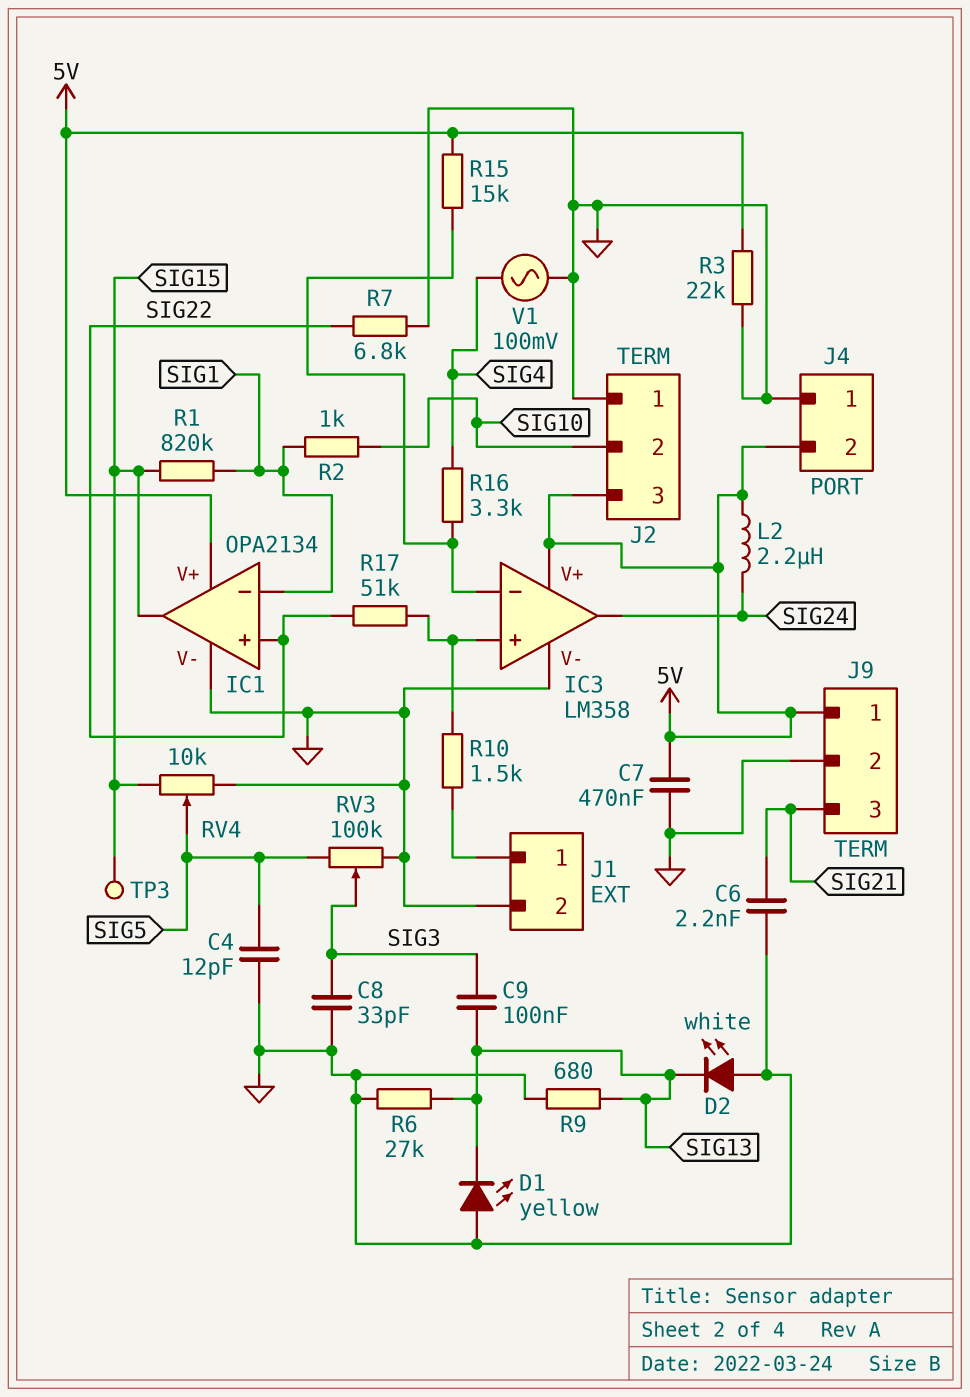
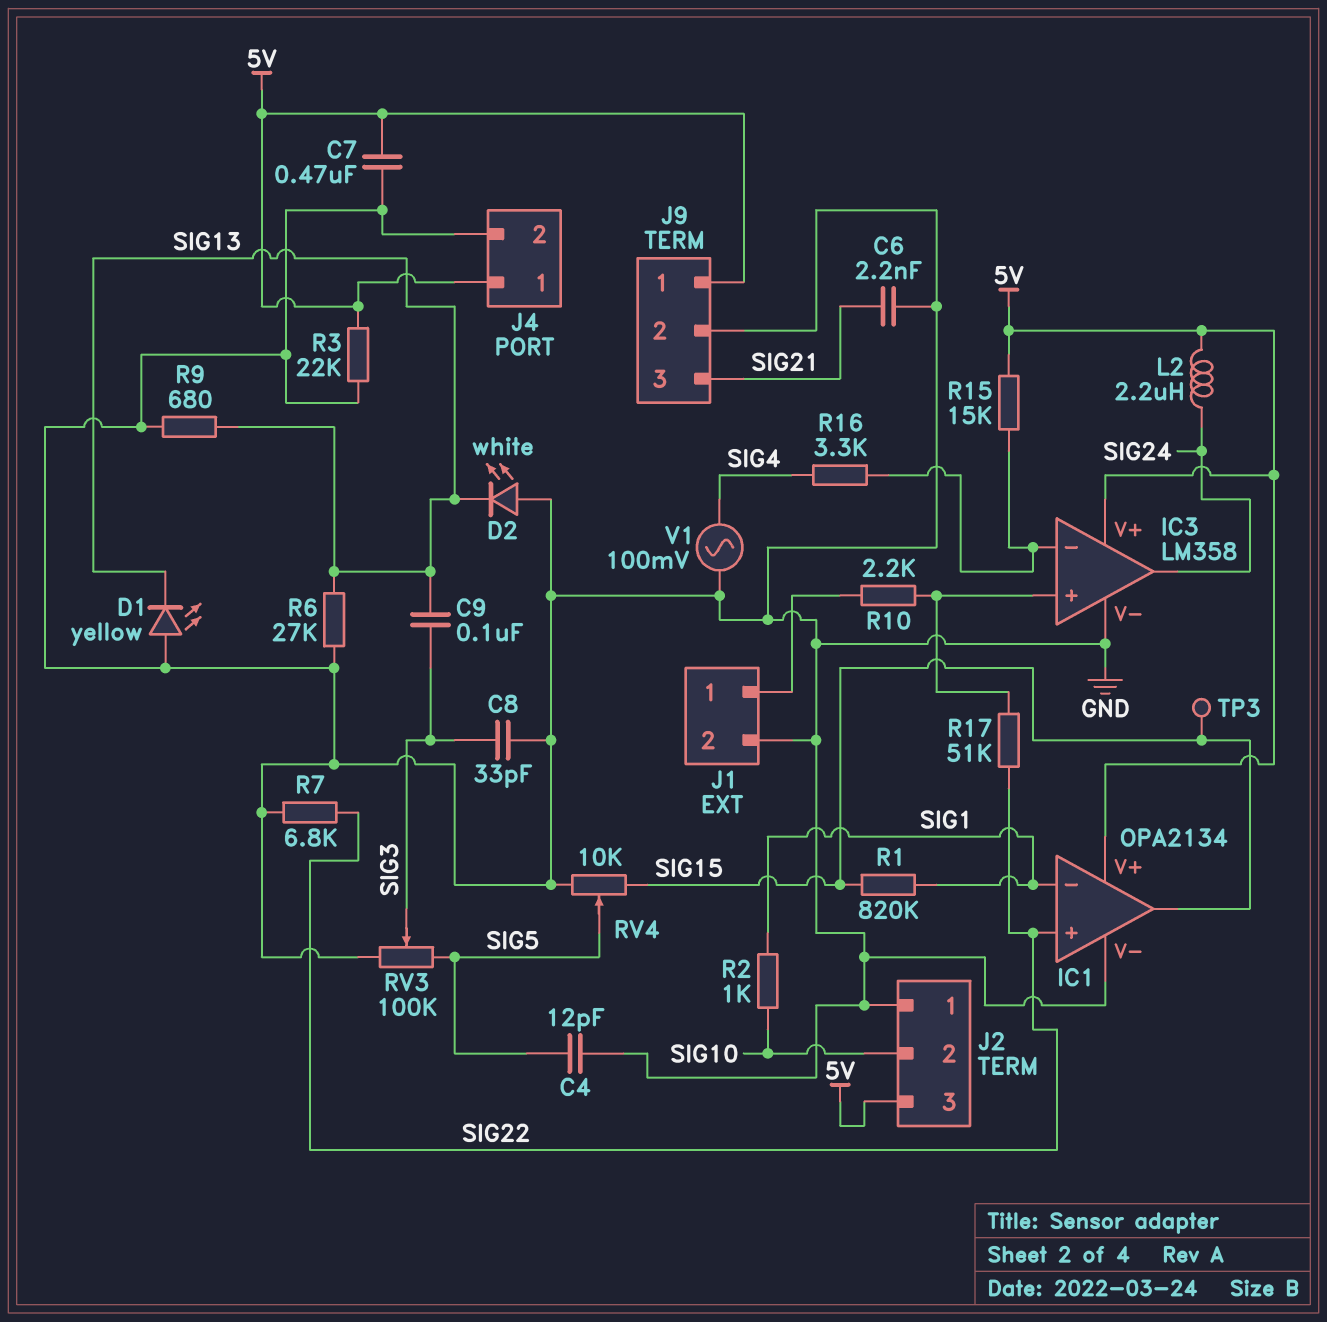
J4 pin 1: GND -> 5V
J4 pin 2: 5V -> GND
R10: 1.5k (IC3/in+, J1/1) -> 2.2k (IC3/in+, J1/1)

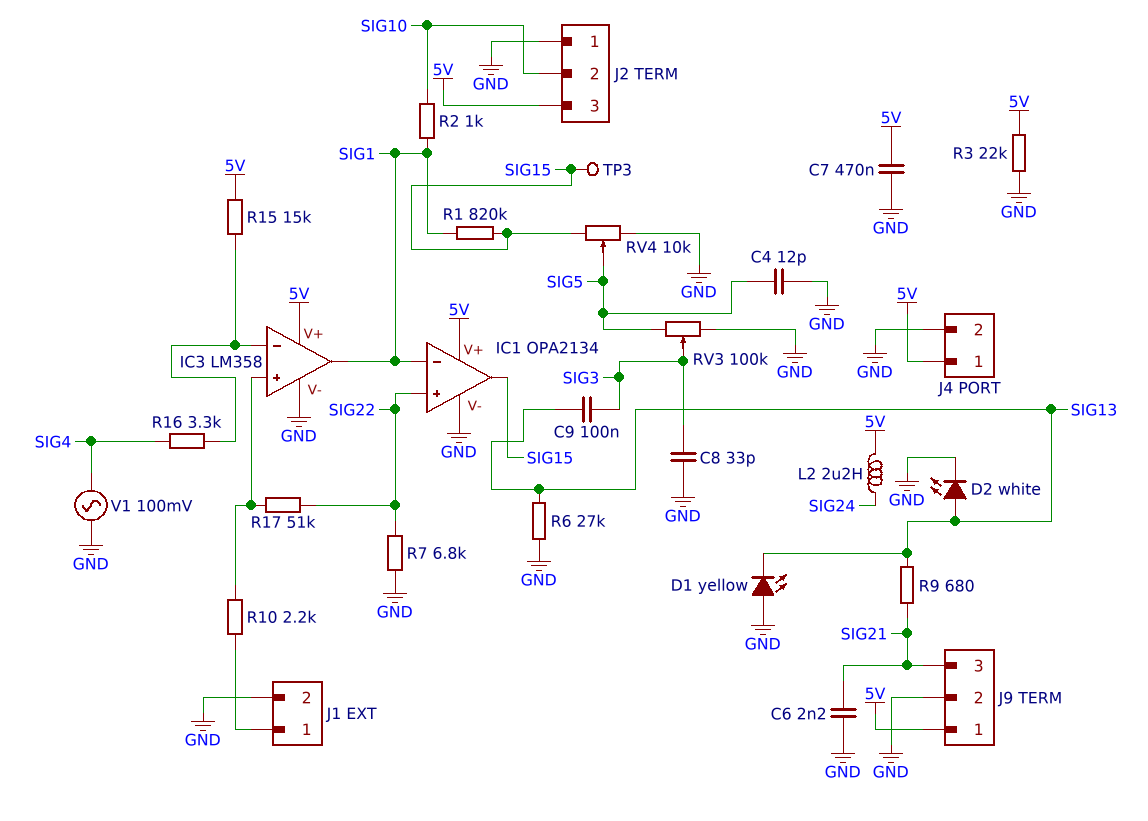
D2: LED white (A GND, K SIG13) -> LED white (A SIG13, K GND)
IC3 pin out: SIG24 -> SIG1
R9: 680 (GND, SIG13) -> 680 (SIG13, SIG21)

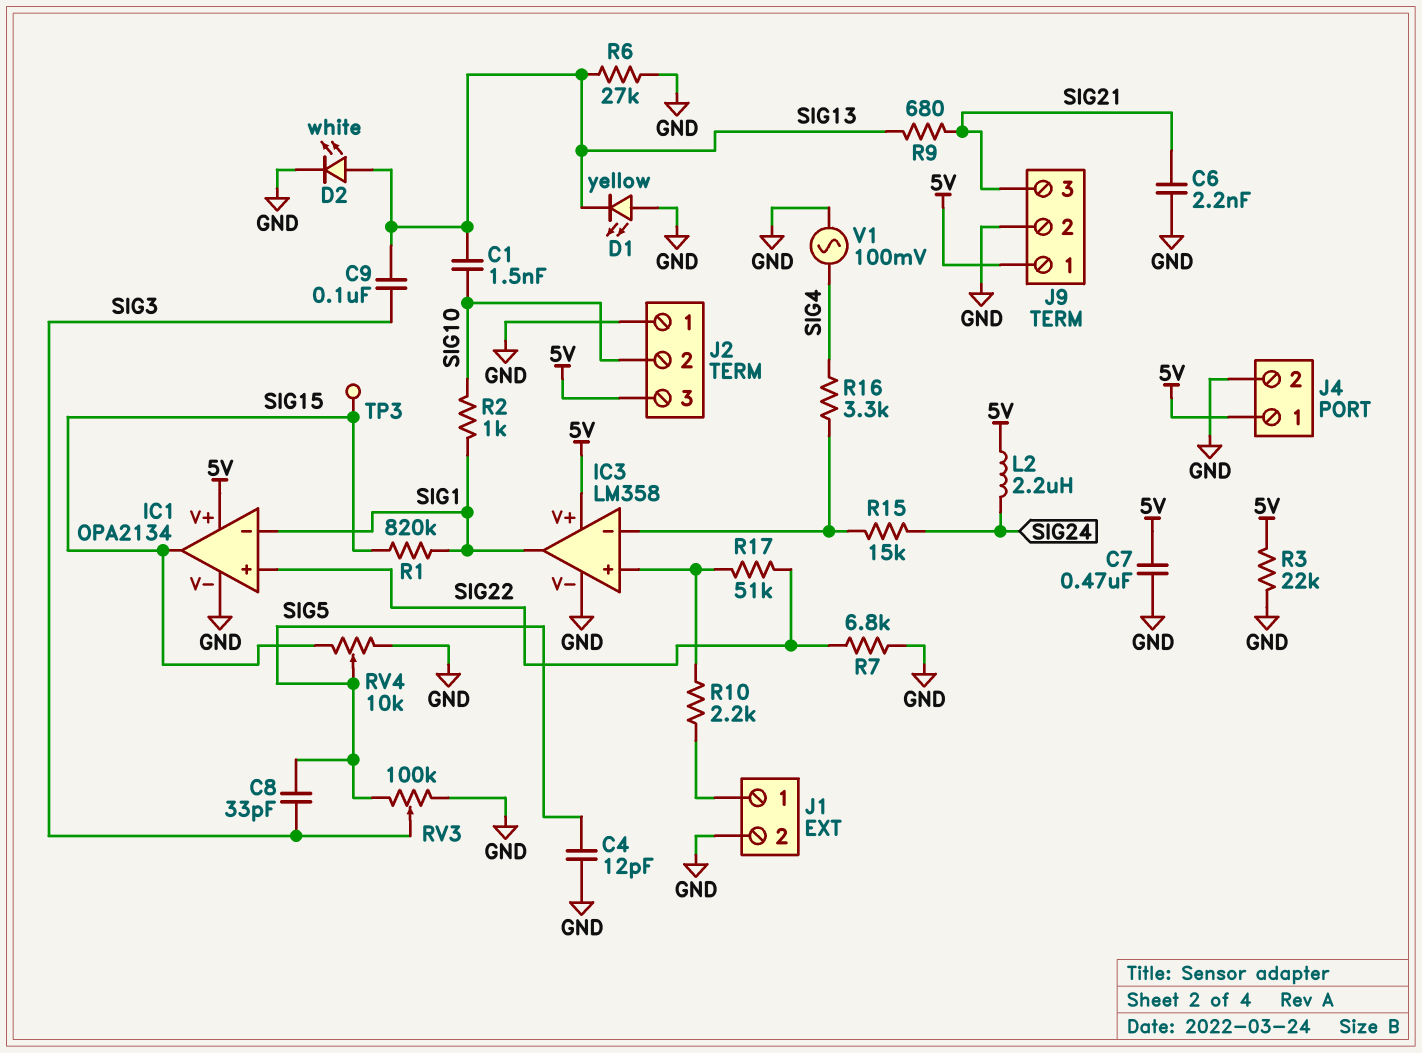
C1: none -> 1.5nF (SIG10, SIG13)
C8: 33pF (GND, SIG3) -> 33pF (SIG3, SIG5)
R15: 15k (5V, IC3/in-) -> 15k (IC3/in-, SIG24)

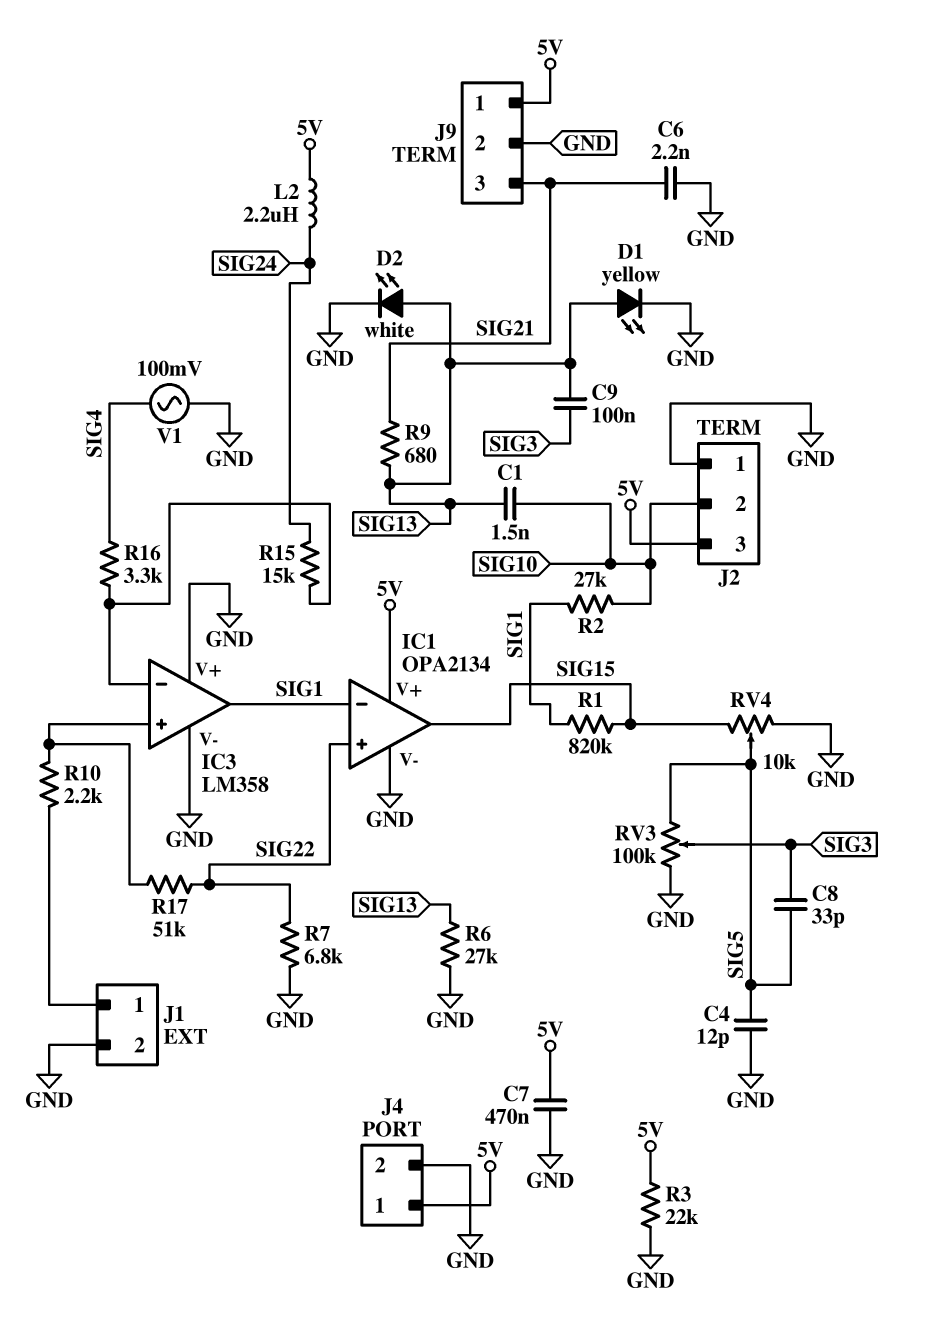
D1: LED yellow (A GND, K SIG13) -> LED yellow (A SIG13, K GND)
IC3 pin V+: 5V -> GND
R2: 1k (SIG1, SIG10) -> 27k (SIG1, SIG10)
TP3: test point (SIG15) -> none

